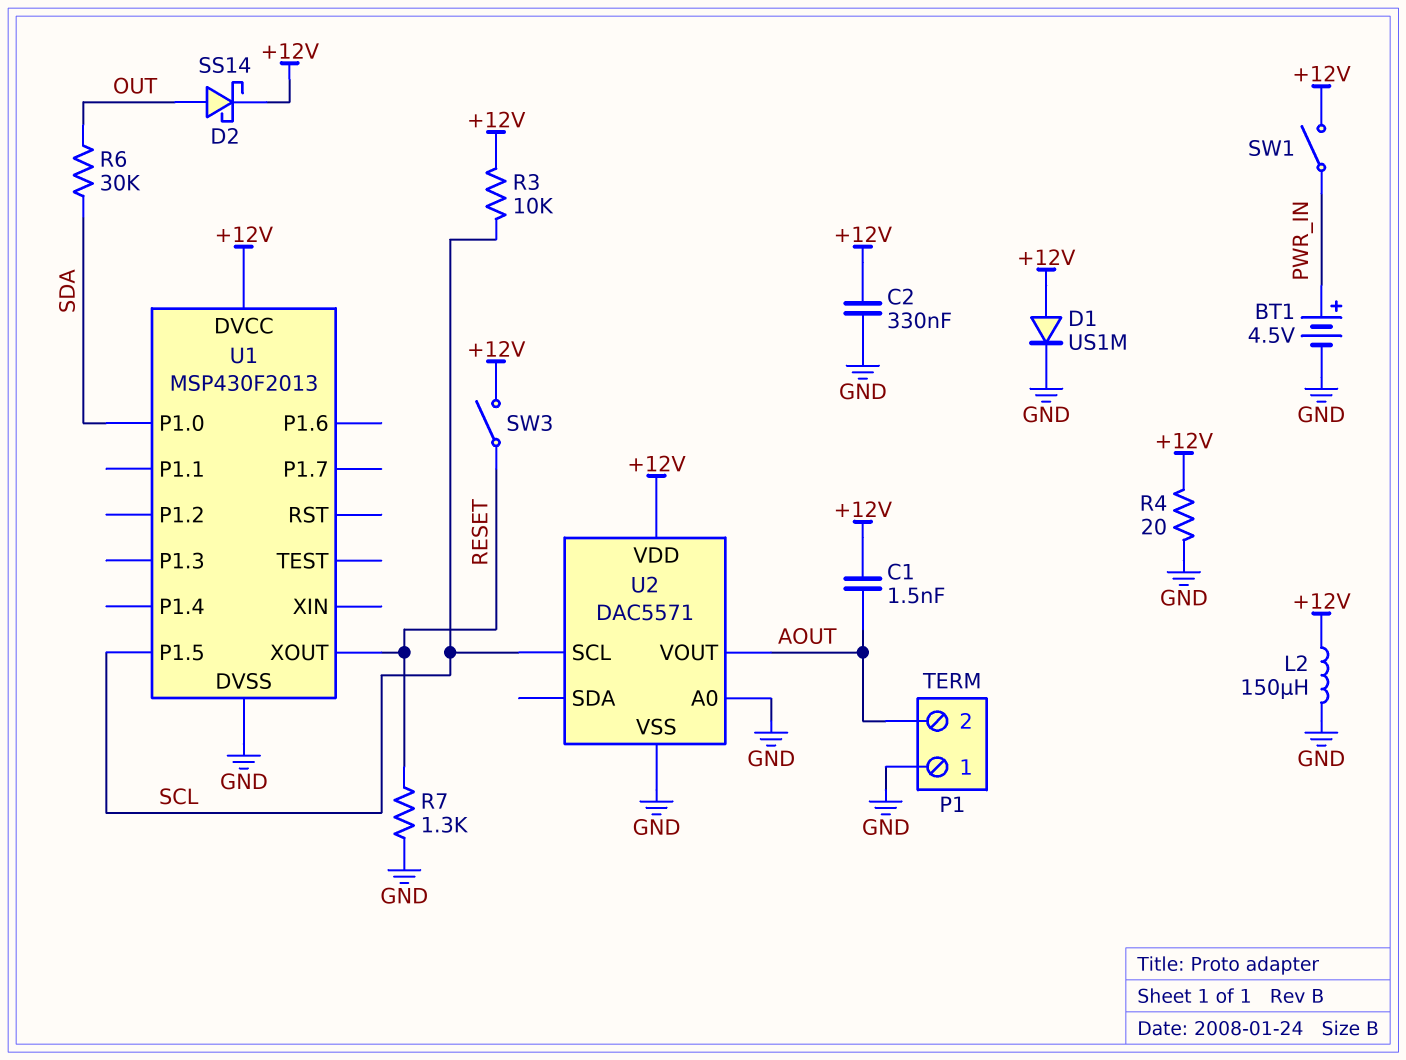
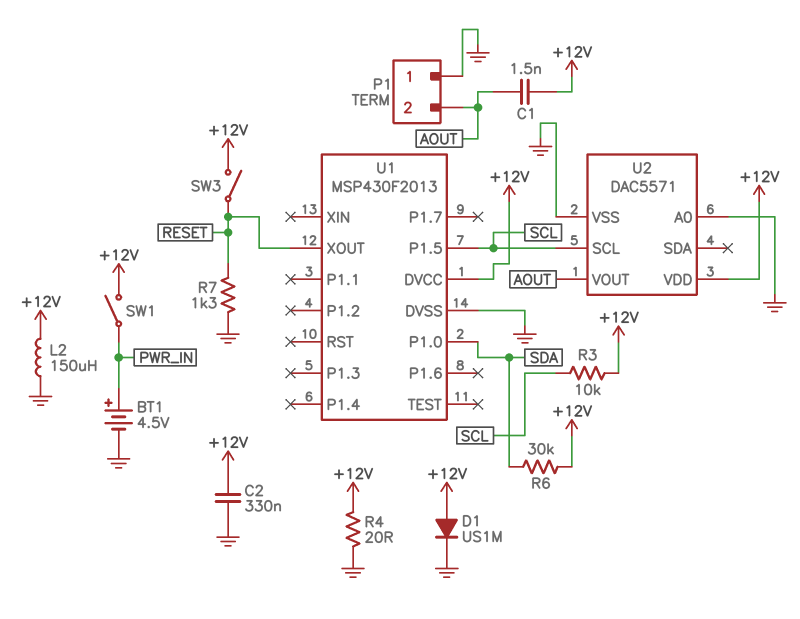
D2: schottky SS14 (A OUT, K +12V) -> none
R6: 30k (OUT, SDA) -> 30k (+12V, SDA)

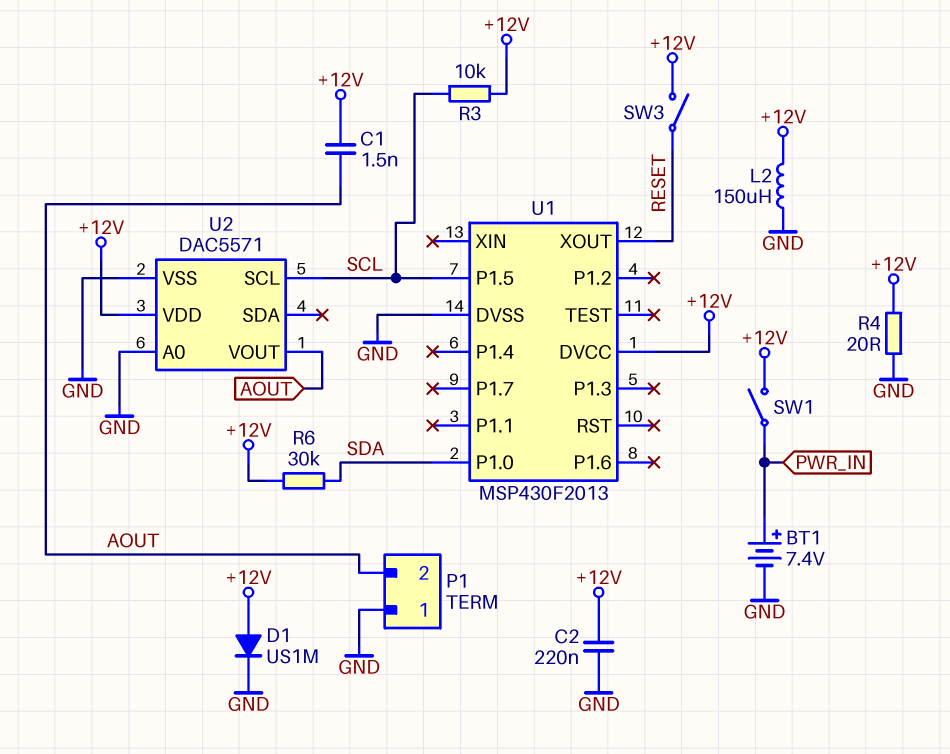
BT1: 4.5V (plus PWR_IN, minus GND) -> 7.4V (plus PWR_IN, minus GND)
C2: 330nF (+12V, GND) -> 220nF (+12V, GND)
R7: 1.3k (GND, RESET) -> none

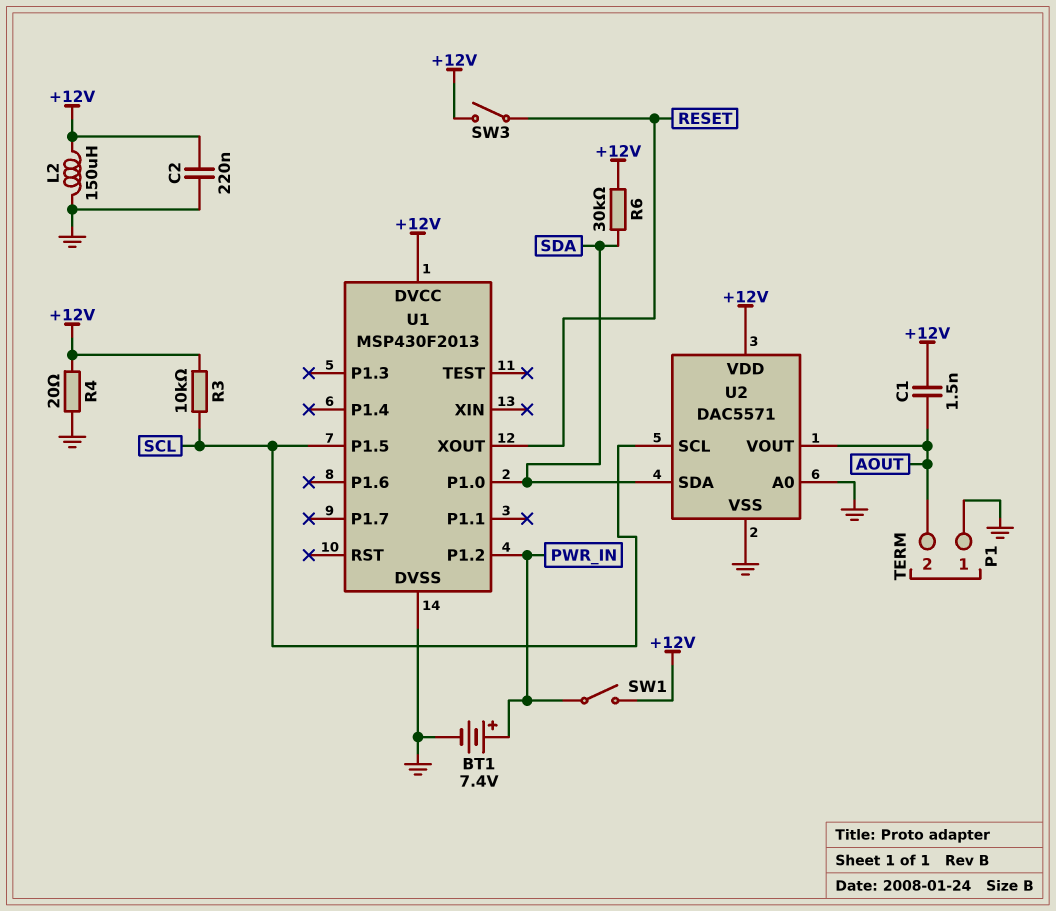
D1: diode US1M (A +12V, K GND) -> none
U1 pin P1.2: none -> PWR_IN
U2 pin SDA: none -> SDA

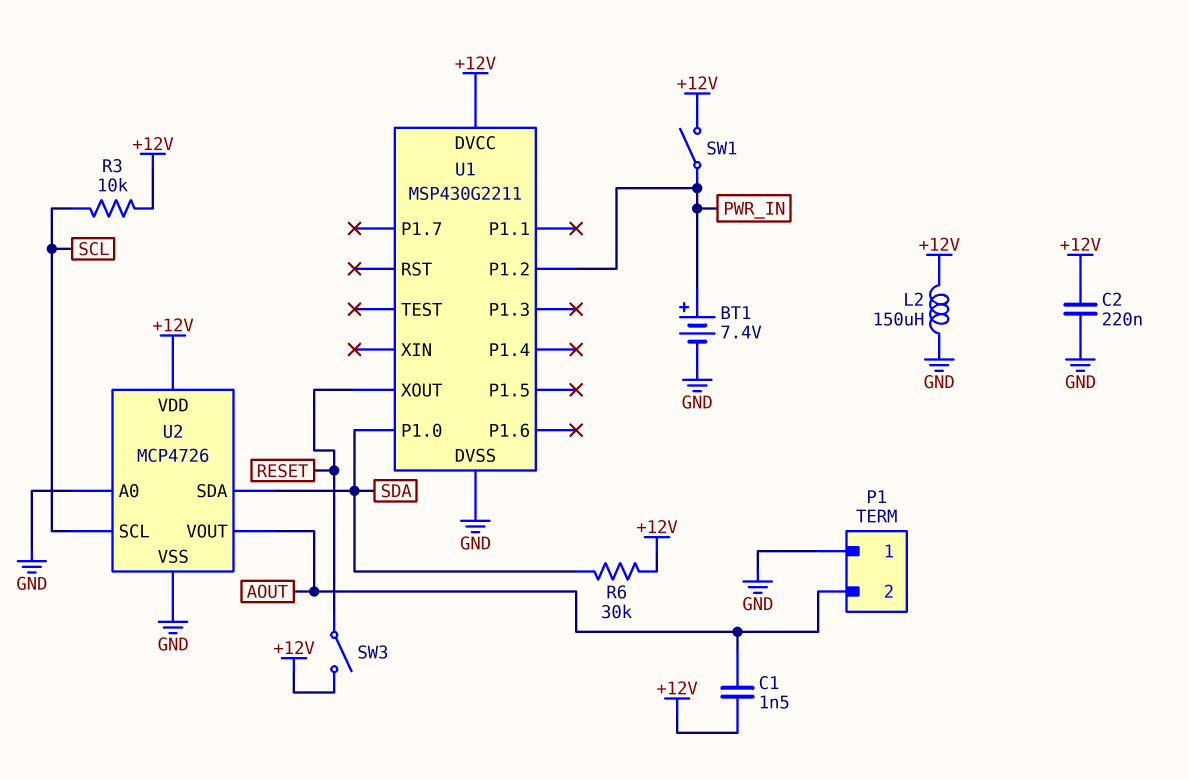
R4: 20 (+12V, GND) -> none
U1: MSP430F2013 -> MSP430G2211
U1 pin P1.5: SCL -> none
U2: DAC5571 -> MCP4726

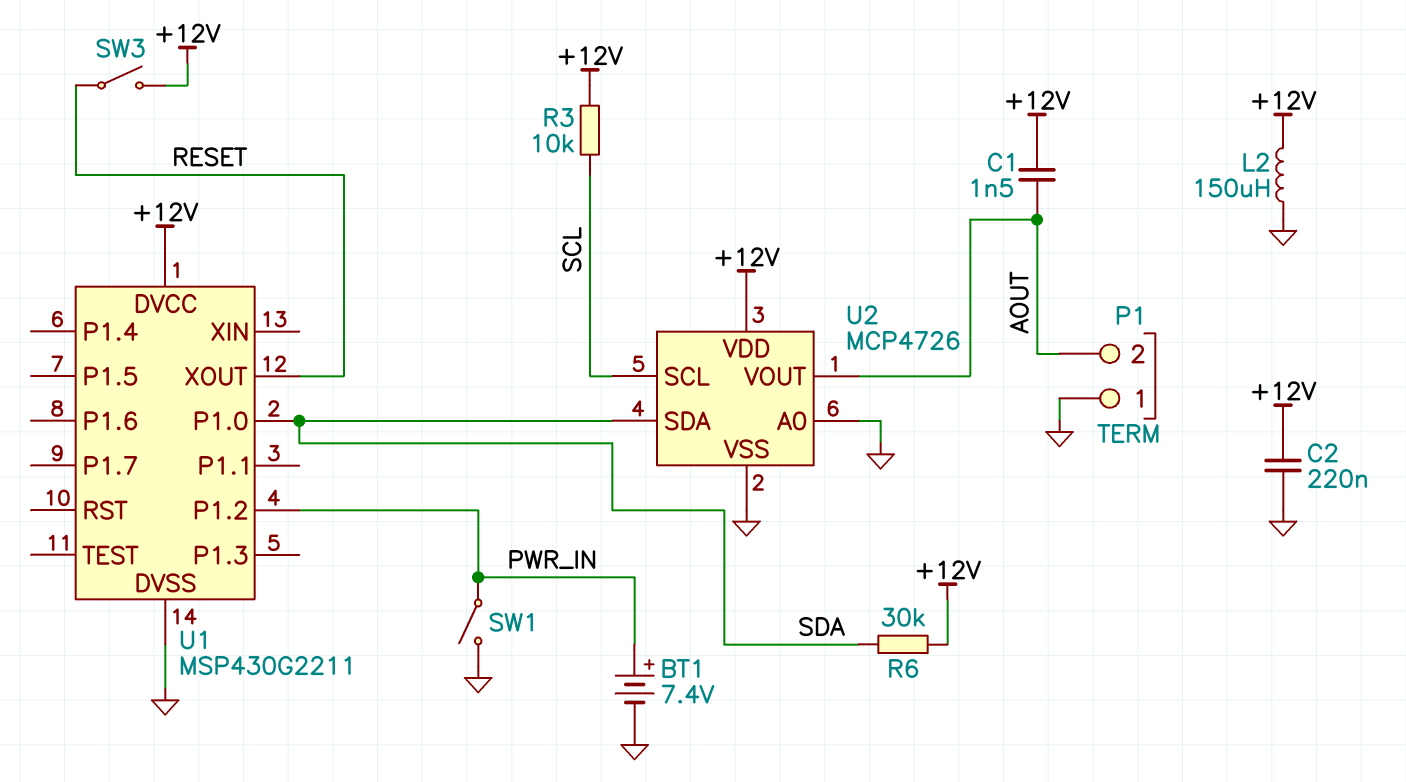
SW1: switch (+12V, PWR_IN) -> switch (GND, PWR_IN)

